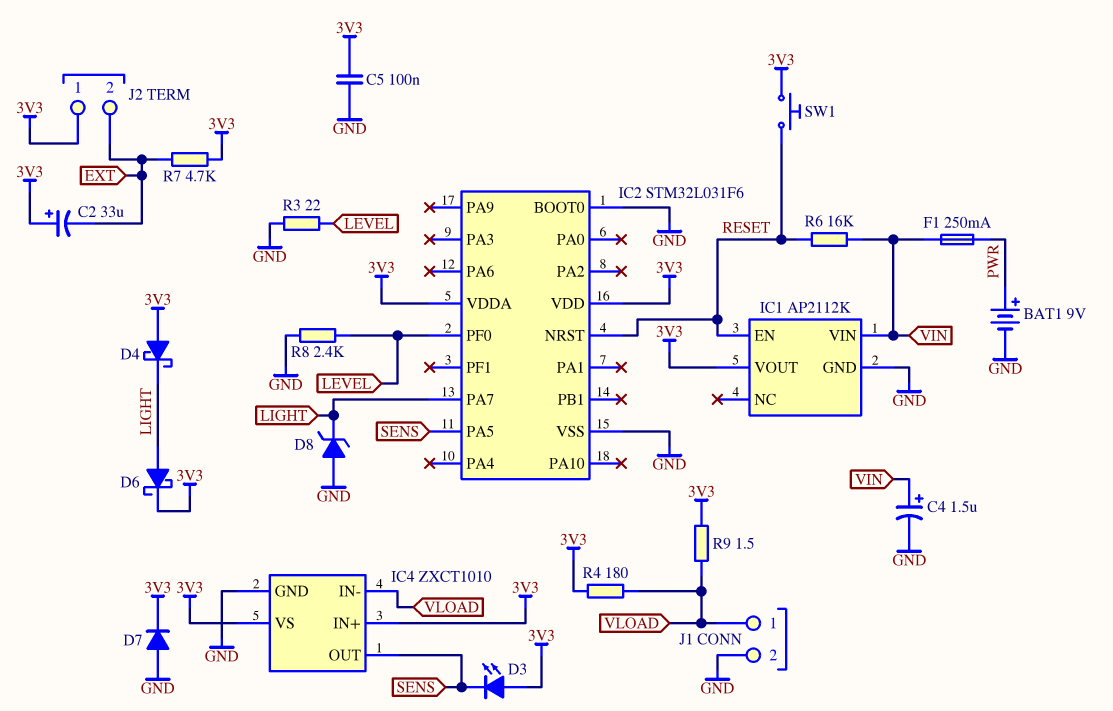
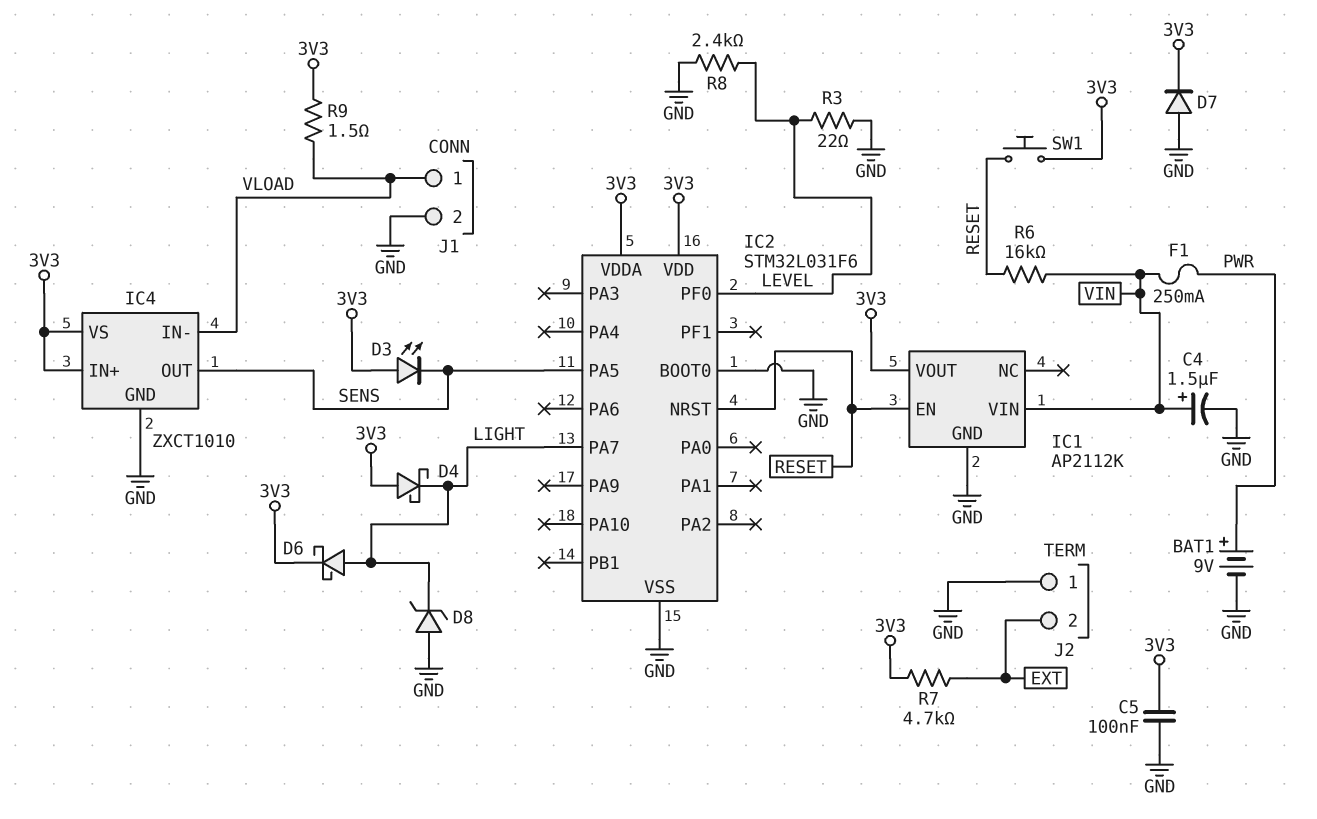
C2: 33uF (plus 3V3, minus EXT) -> none
J2 pin 1: 3V3 -> GND
R4: 180 (3V3, VLOAD) -> none

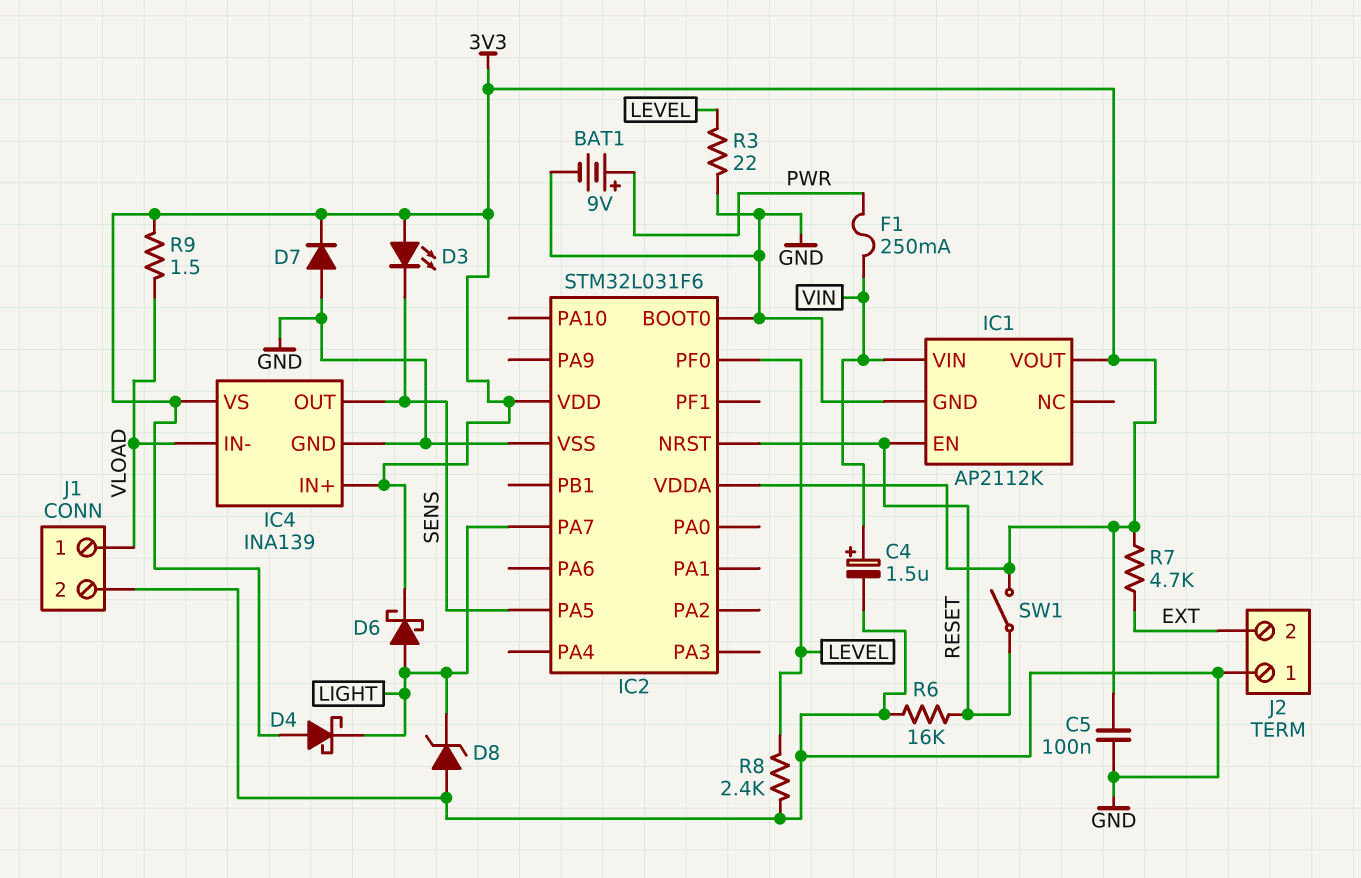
IC4: ZXCT1010 -> INA139
R6: 16k (RESET, VIN) -> 16k (GND, RESET)
SW1: button (3V3, RESET) -> switch (3V3, RESET)

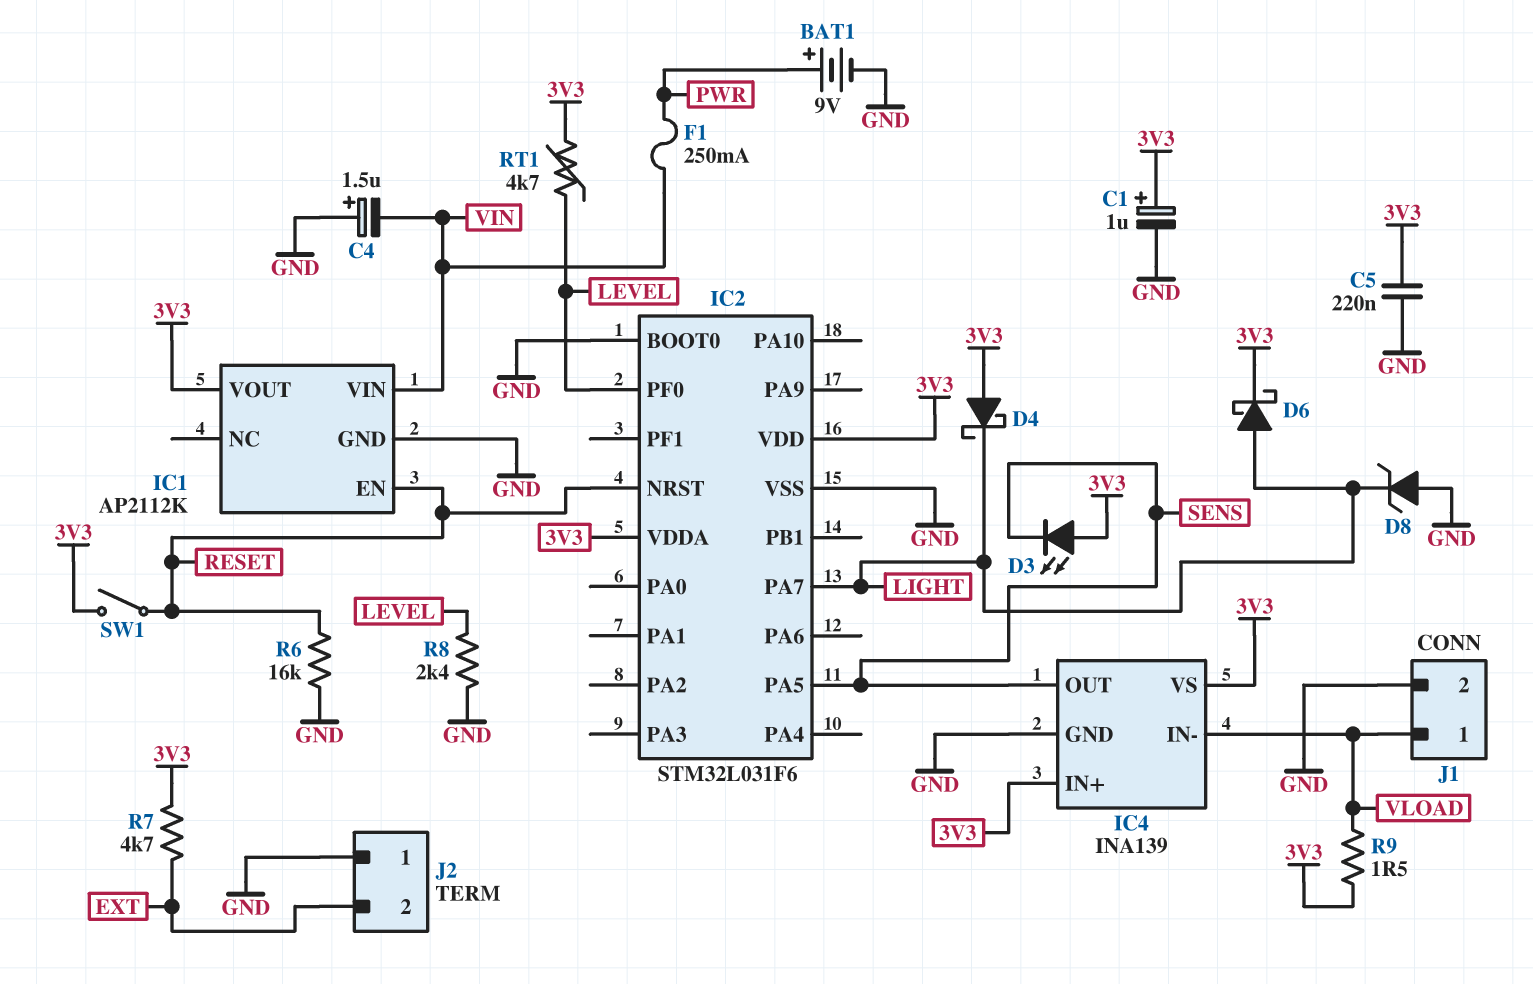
C1: none -> 1uF (plus 3V3, minus GND)
C4: 1.5uF (plus VIN, minus GND) -> 1.5uF (plus GND, minus VIN)
C5: 100nF (3V3, GND) -> 220nF (3V3, GND)
D7: diode (A GND, K 3V3) -> none
R3: 22 (GND, LEVEL) -> none
RT1: none -> 4.7k (3V3, LEVEL)

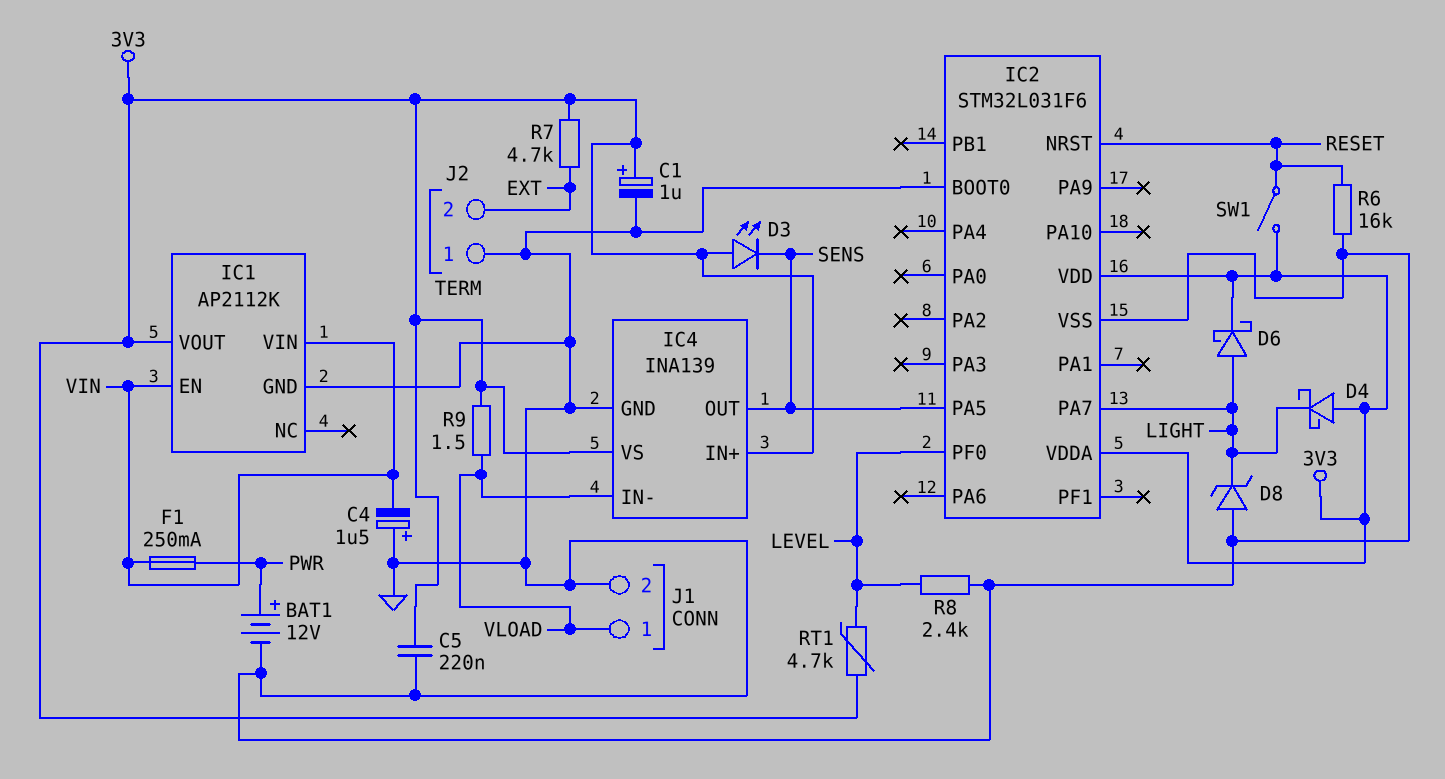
BAT1: 9V (plus PWR, minus GND) -> 12V (plus PWR, minus GND)
IC1 pin EN: RESET -> VIN

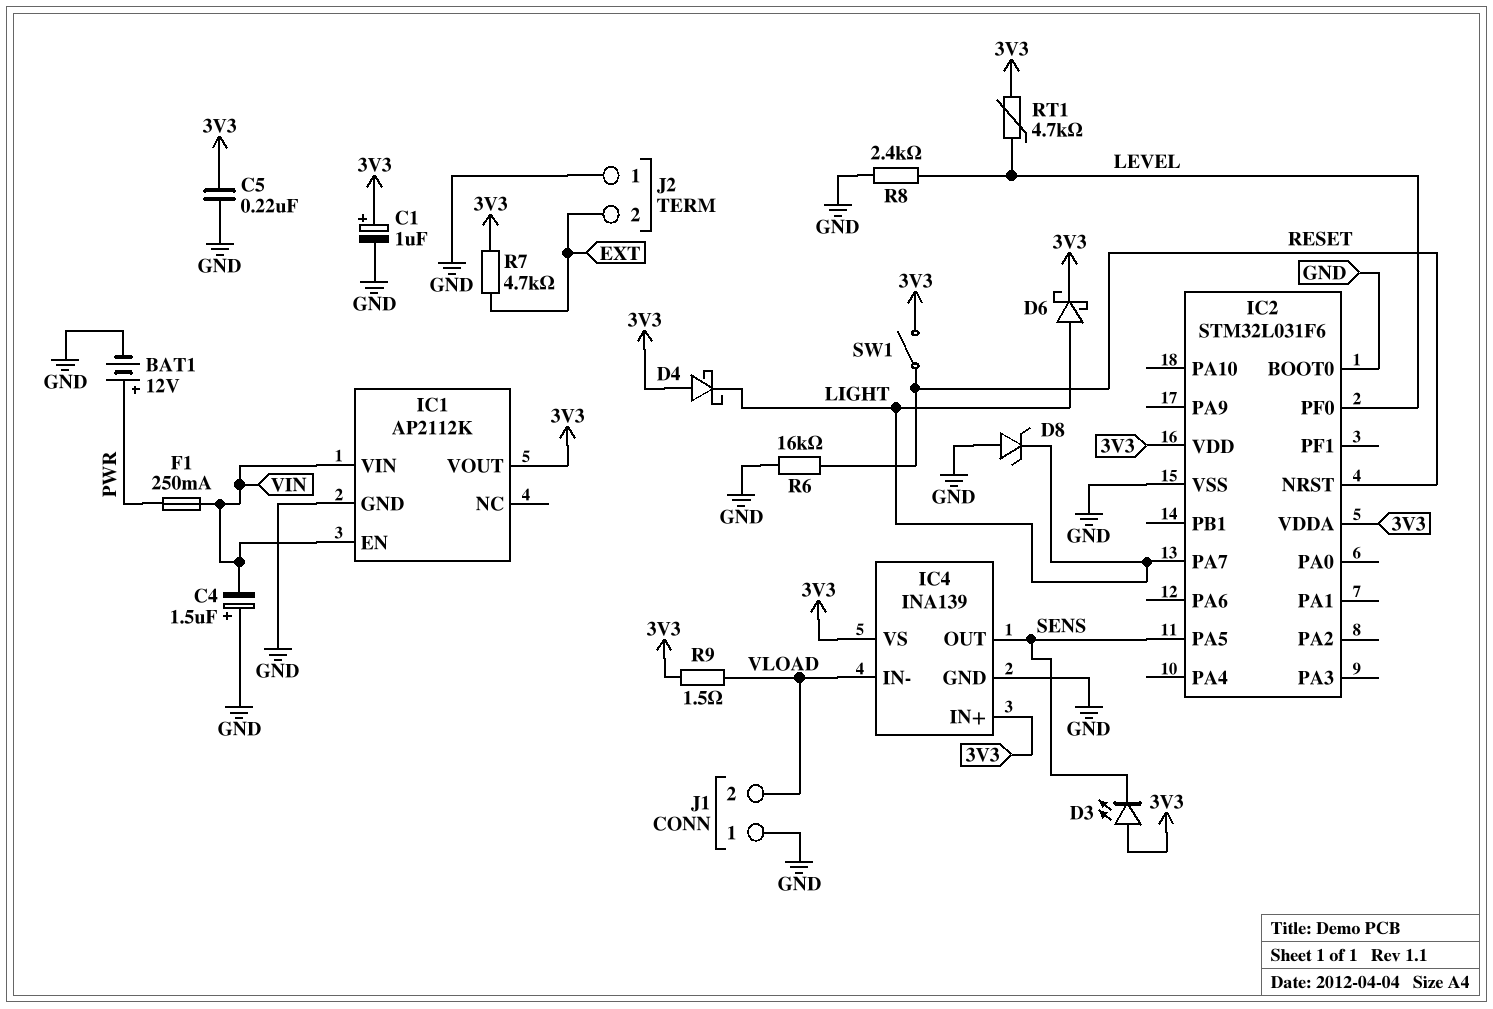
J1 pin 1: VLOAD -> GND
J1 pin 2: GND -> VLOAD

